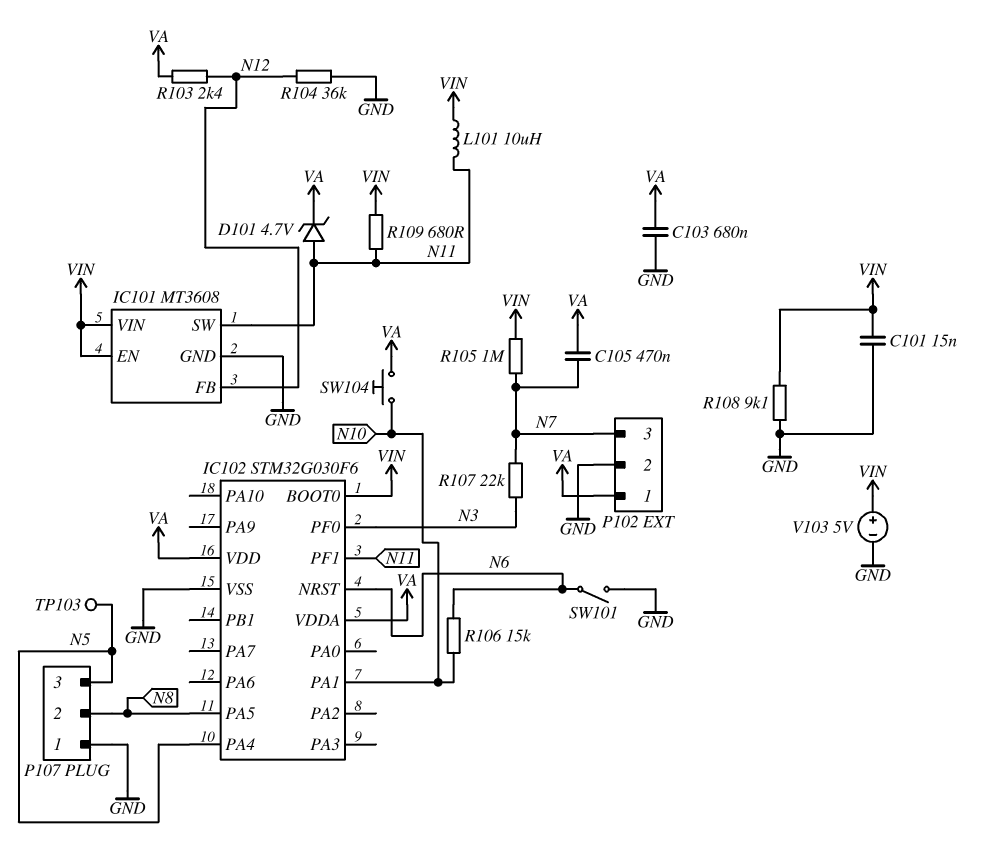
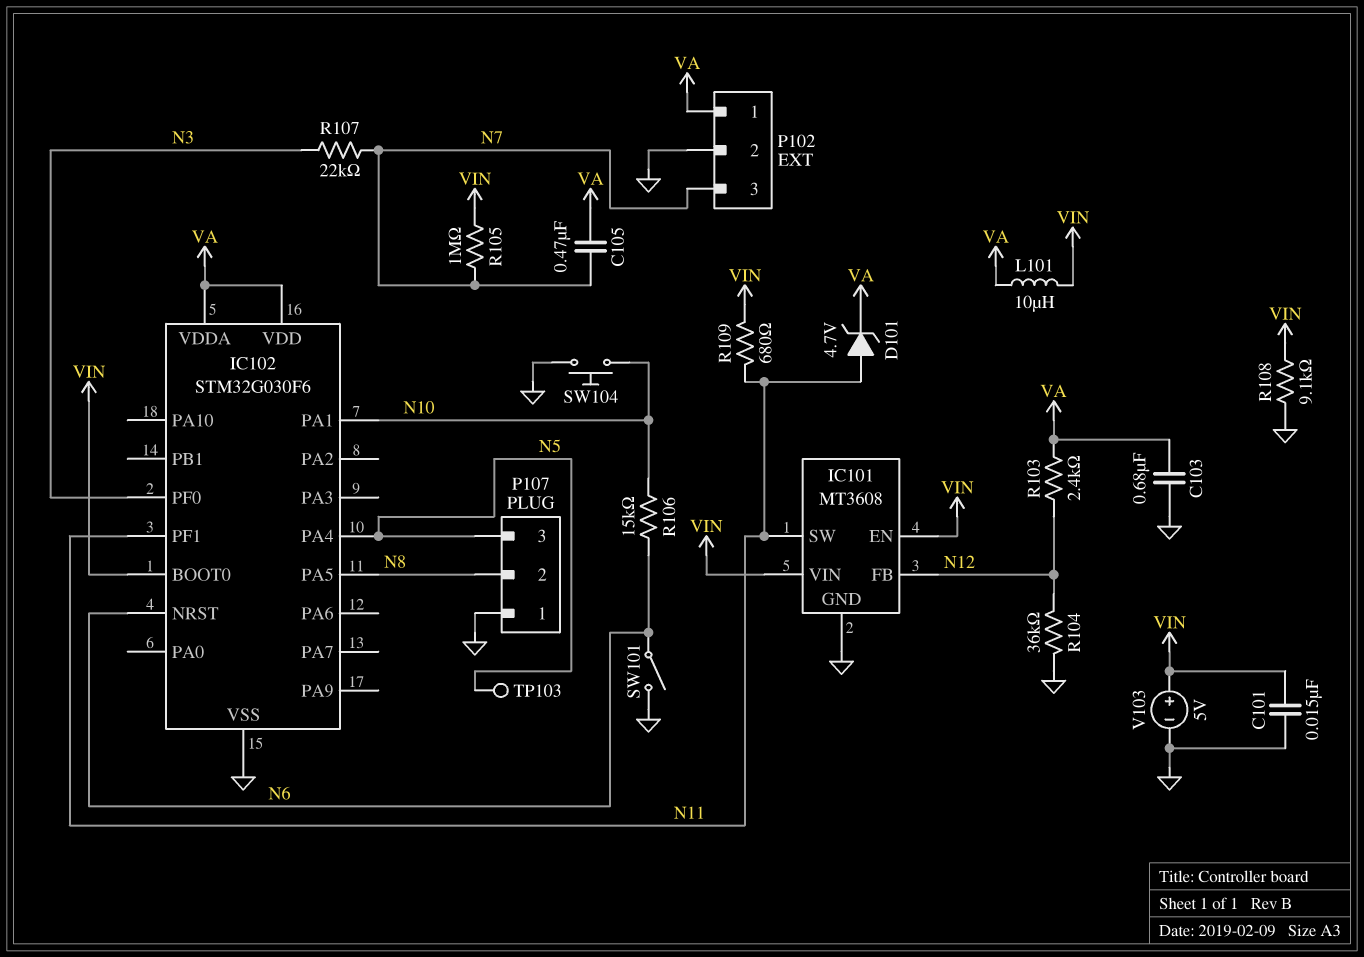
L101: 10uH (N11, VIN) -> 10uH (VA, VIN)
SW104: button (N10, VA) -> button (GND, N10)

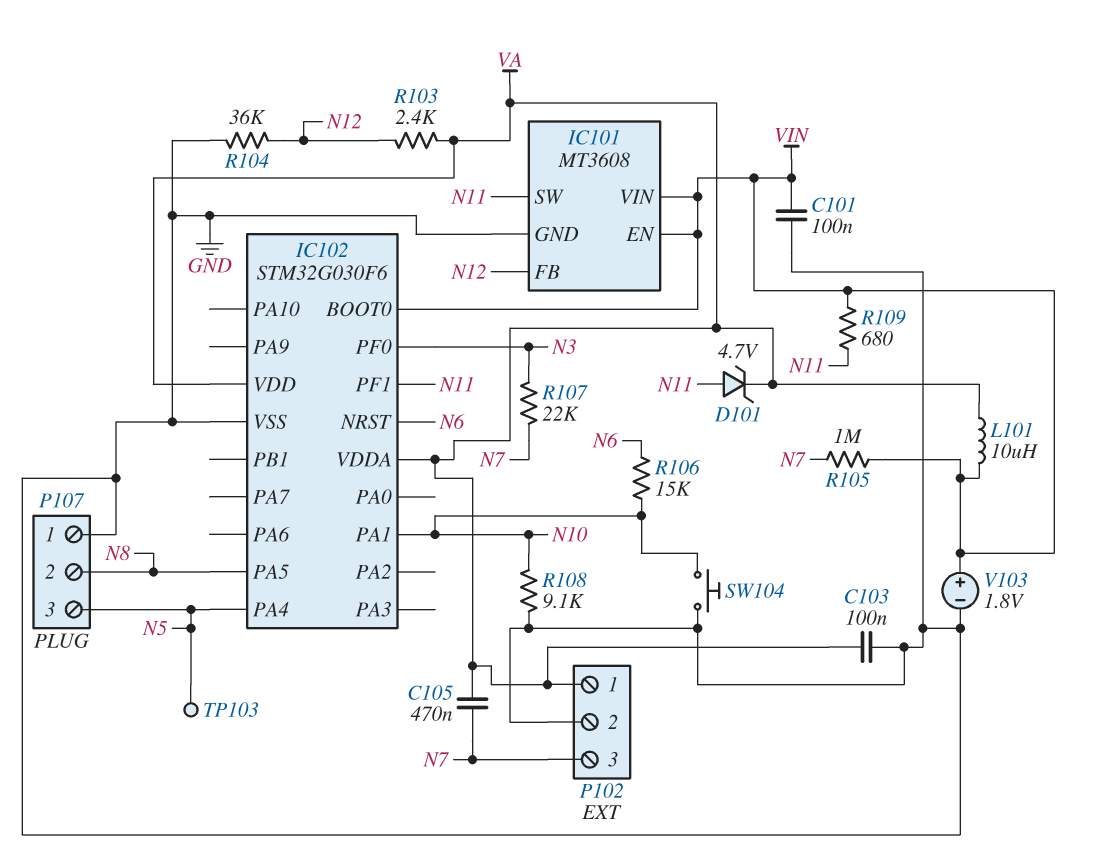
C101: 15nF (GND, VIN) -> 100nF (GND, VIN)
C103: 680nF (GND, VA) -> 100nF (GND, VA)
R108: 9.1k (GND, VIN) -> 9.1k (GND, N10)
SW101: switch (GND, N6) -> none
V103: 5V (plus VIN, minus GND) -> 1.8V (plus VIN, minus GND)

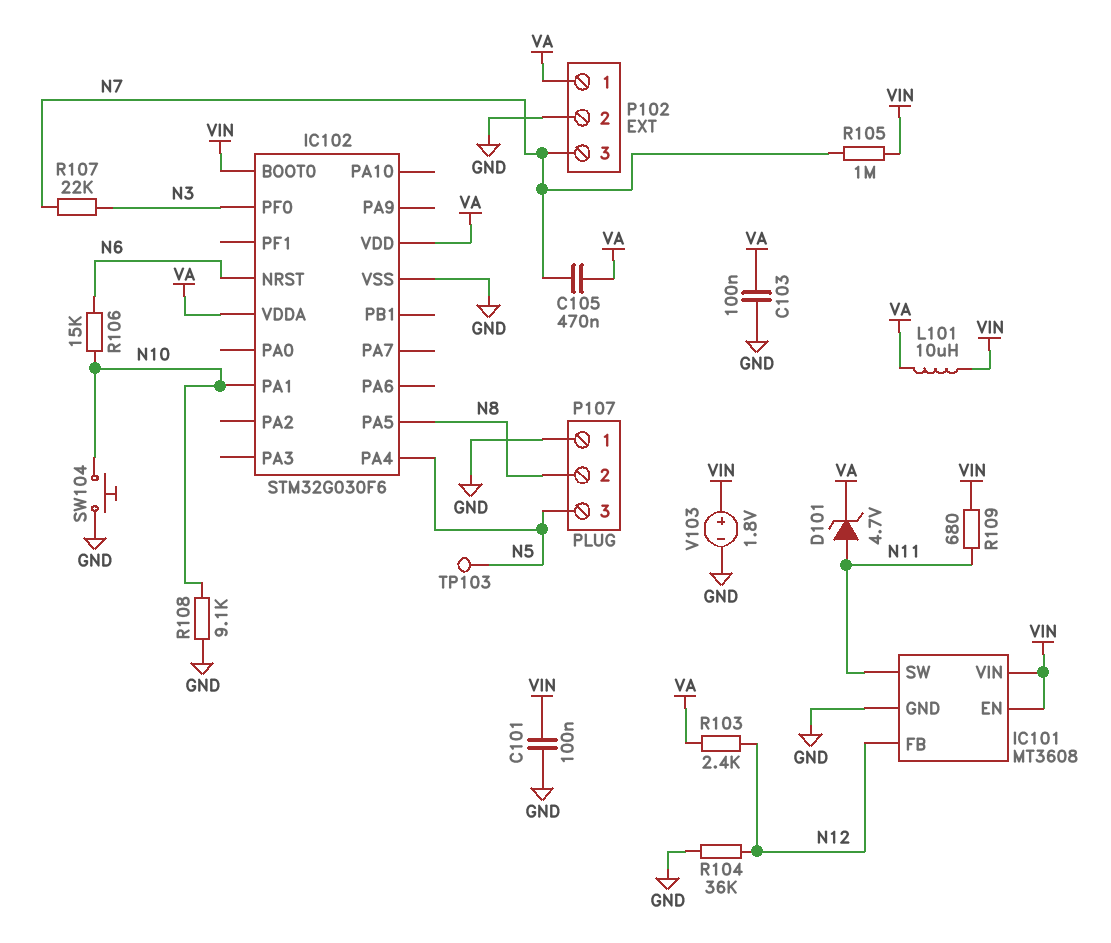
IC102 pin PF1: N11 -> none

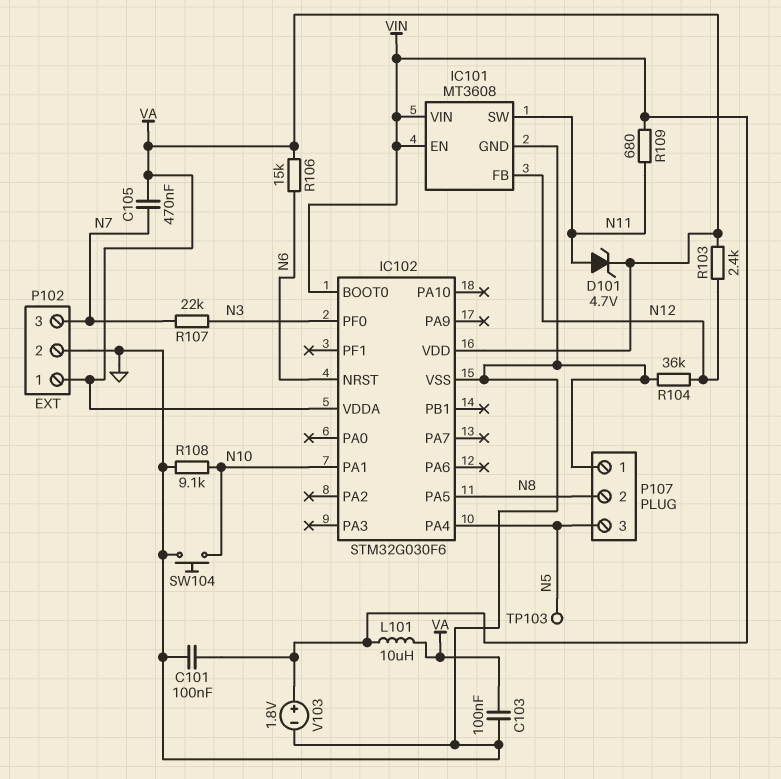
R105: 1M (N7, VIN) -> none
R106: 15k (N6, N10) -> 15k (N6, VA)

